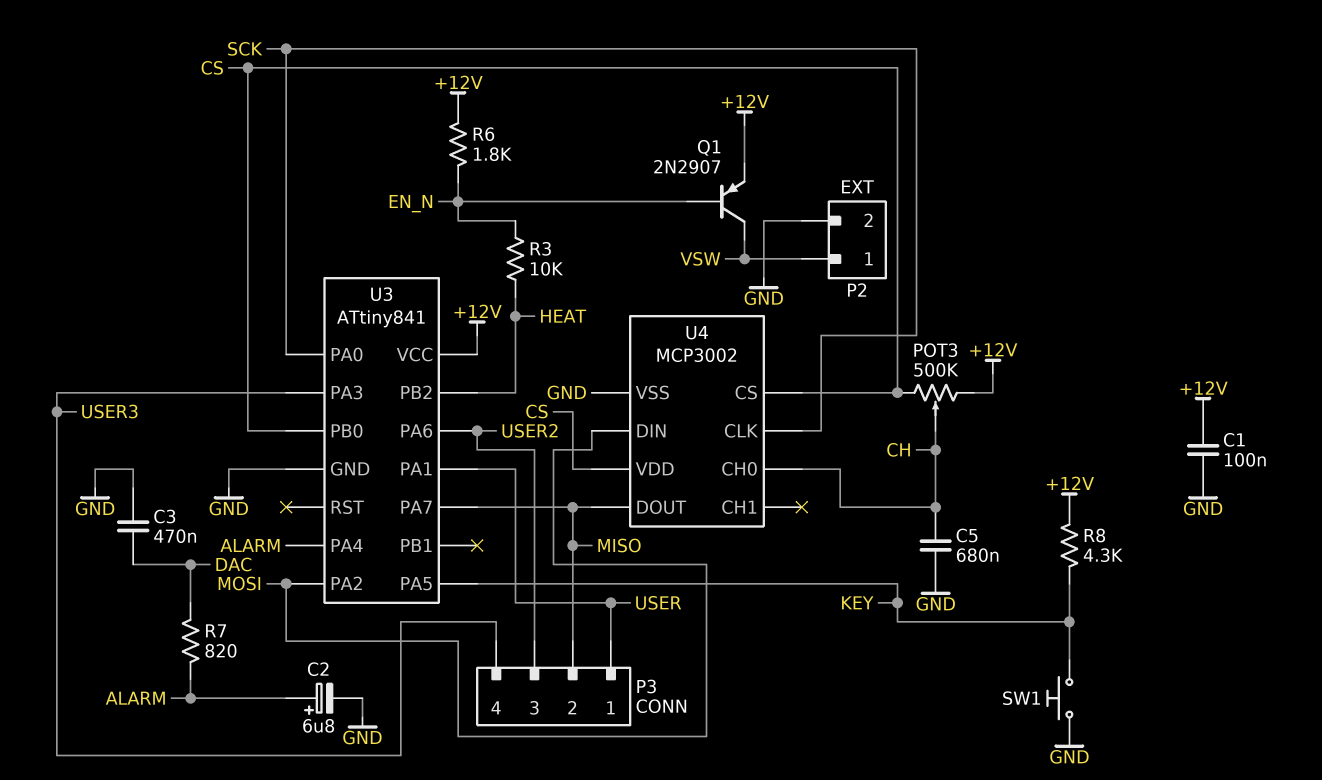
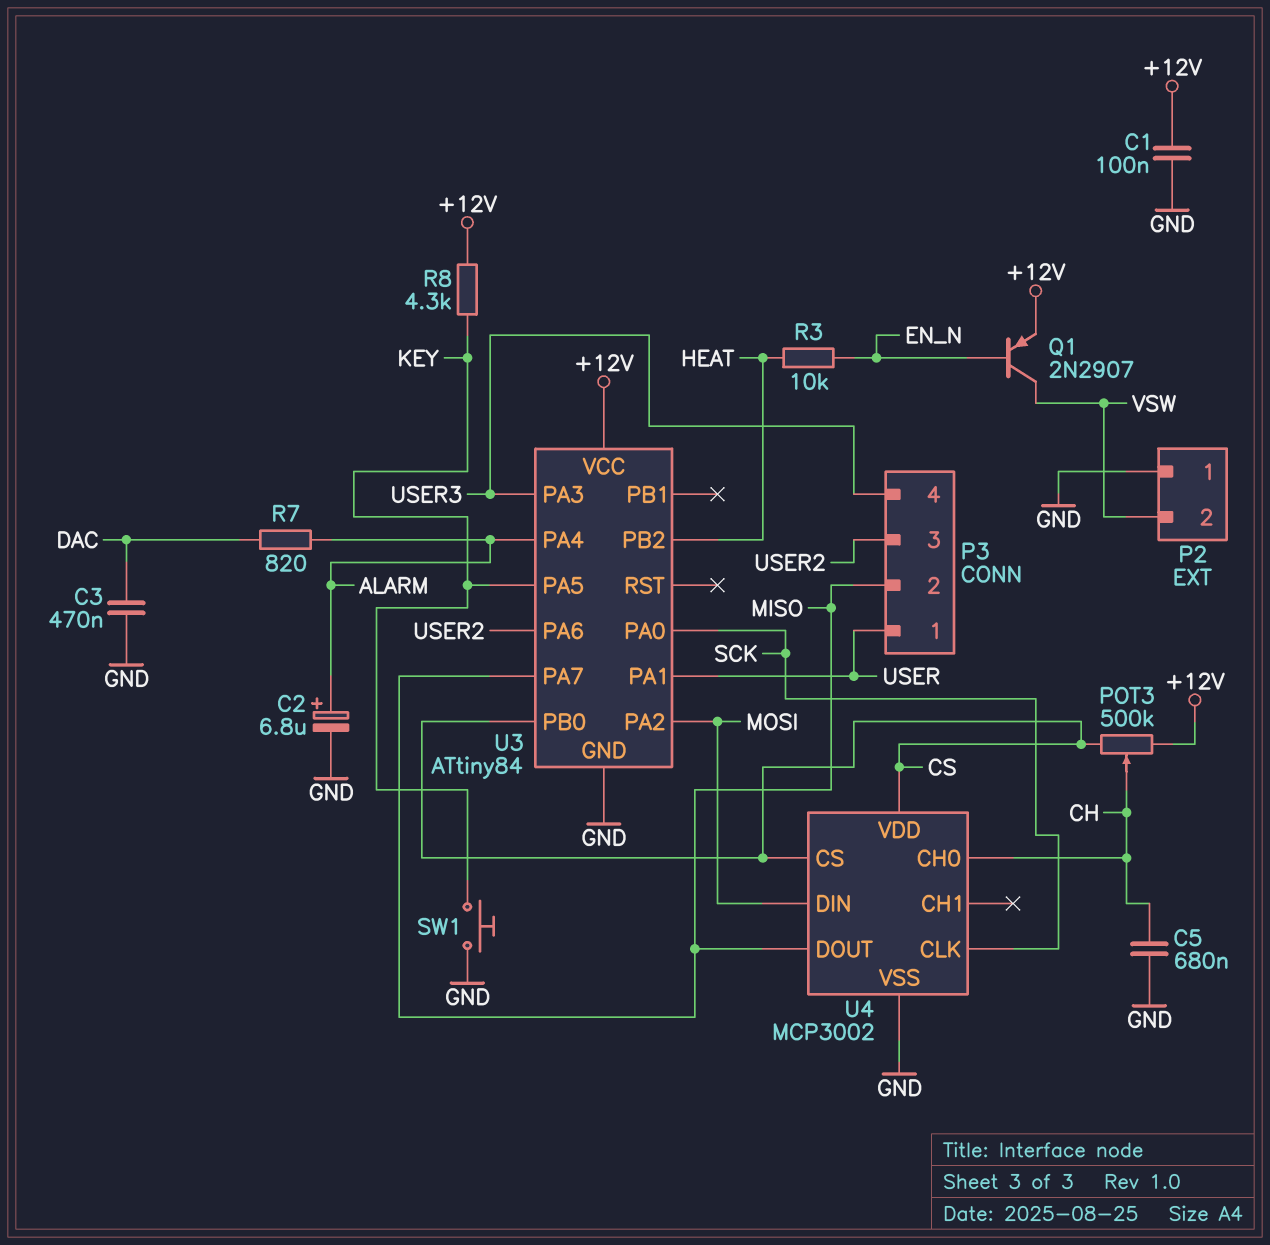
P2 pin 1: VSW -> GND
P2 pin 2: GND -> VSW
R6: 1.8k (+12V, EN_N) -> none
U3: ATtiny841 -> ATtiny84

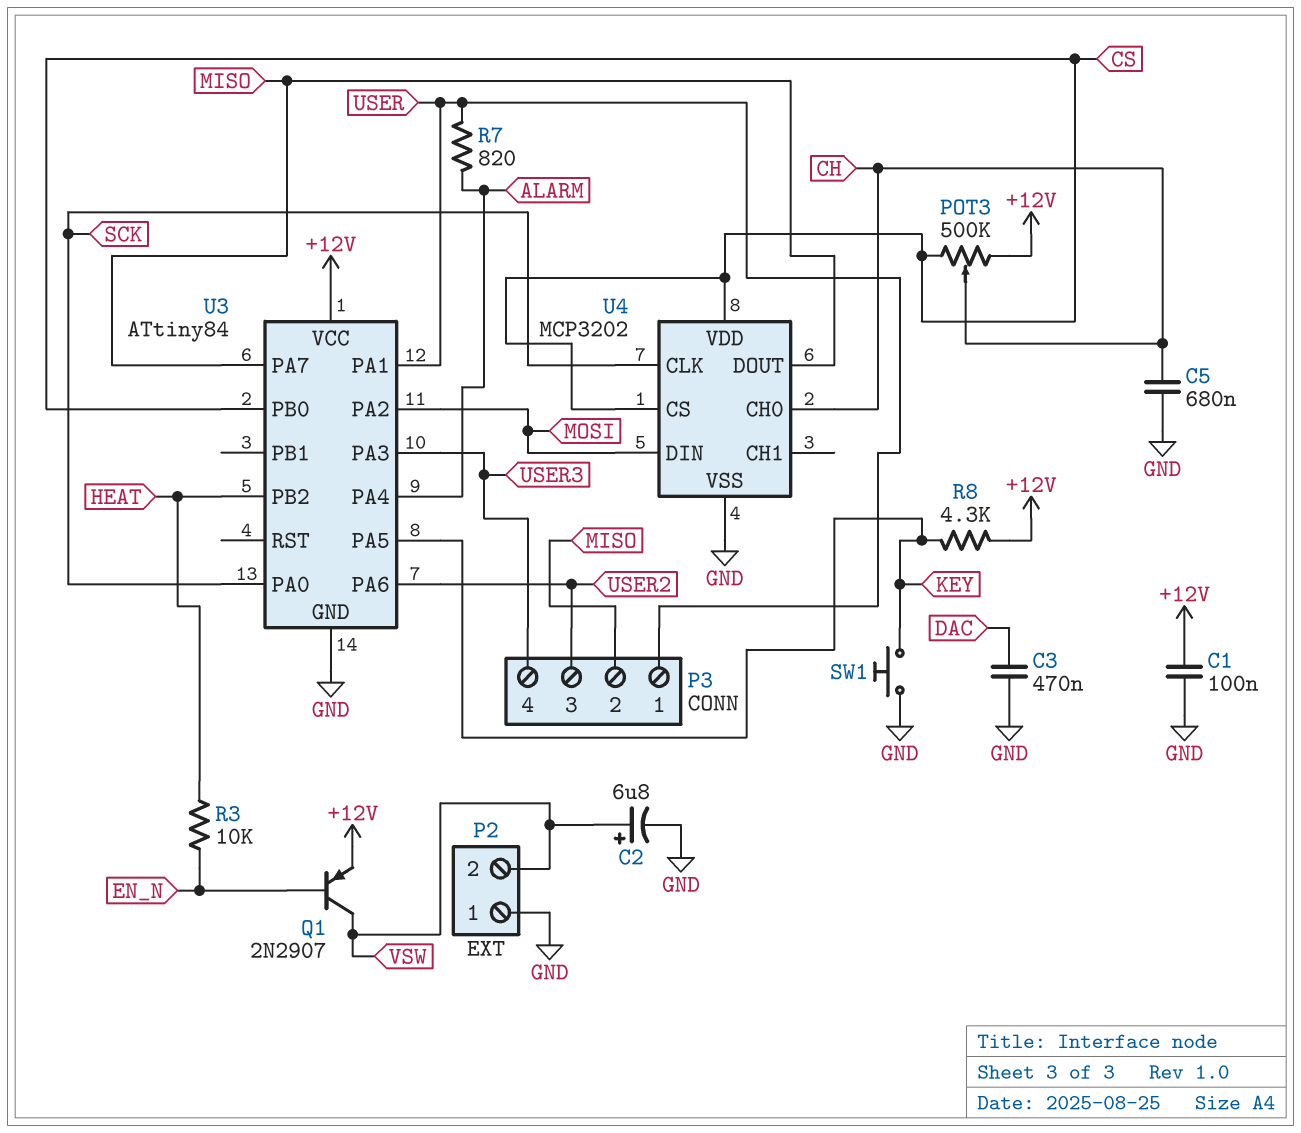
C2: 6.8uF (plus ALARM, minus GND) -> 6.8uF (plus VSW, minus GND)
R7: 820 (ALARM, DAC) -> 820 (ALARM, USER)
U4: MCP3002 -> MCP3202

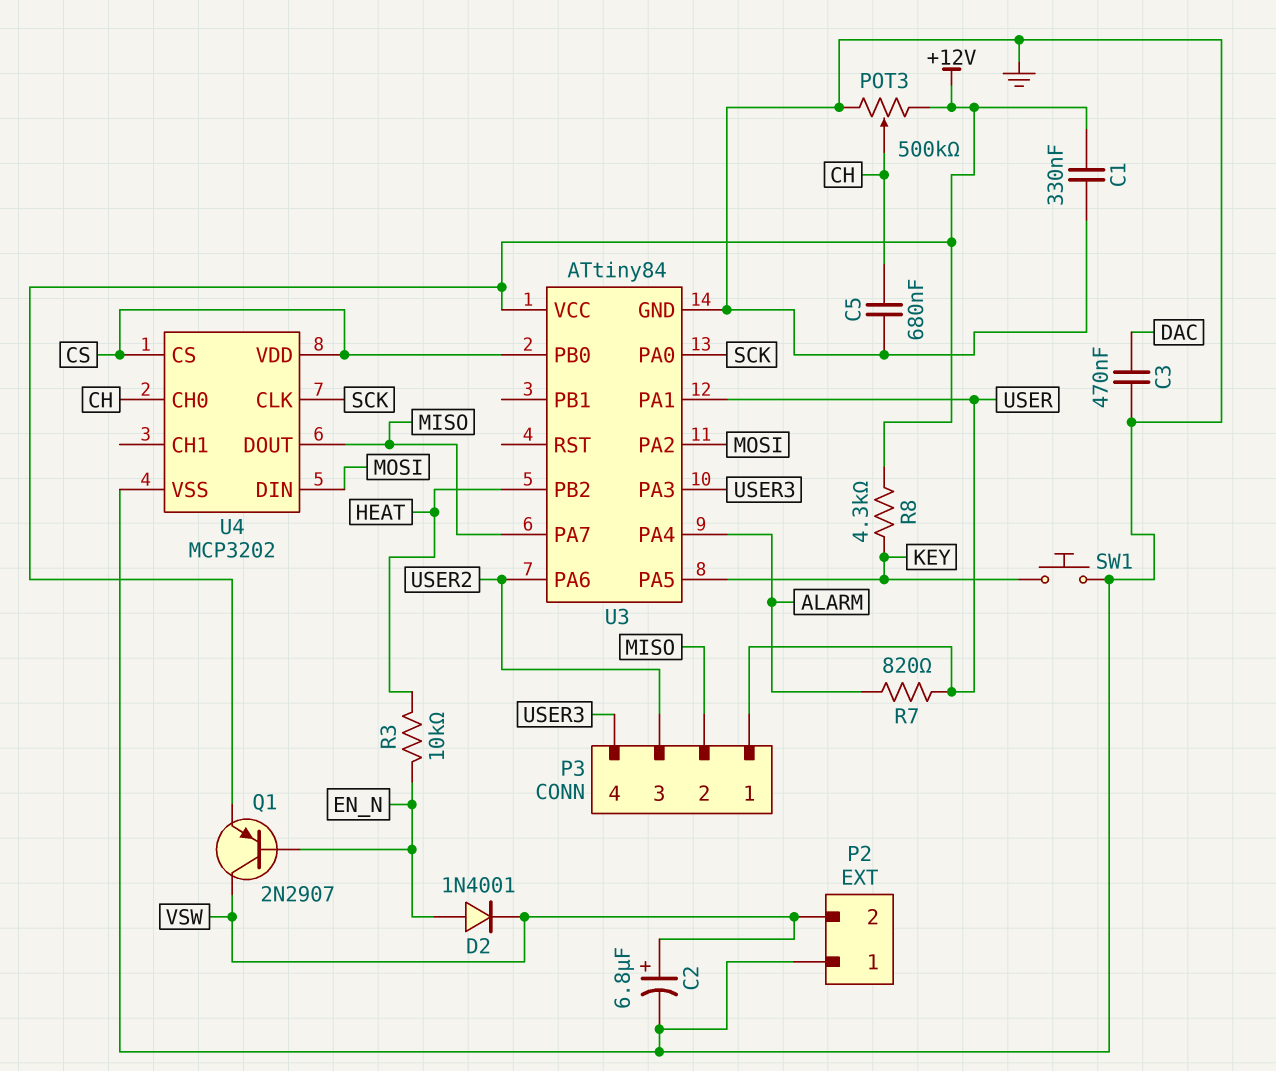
C1: 100nF (+12V, GND) -> 330nF (+12V, GND)
D2: none -> diode 1N4001 (A EN_N, K VSW)
POT3: 500k (+12V, CS, wiper CH) -> 500k (+12V, GND, wiper CH)

